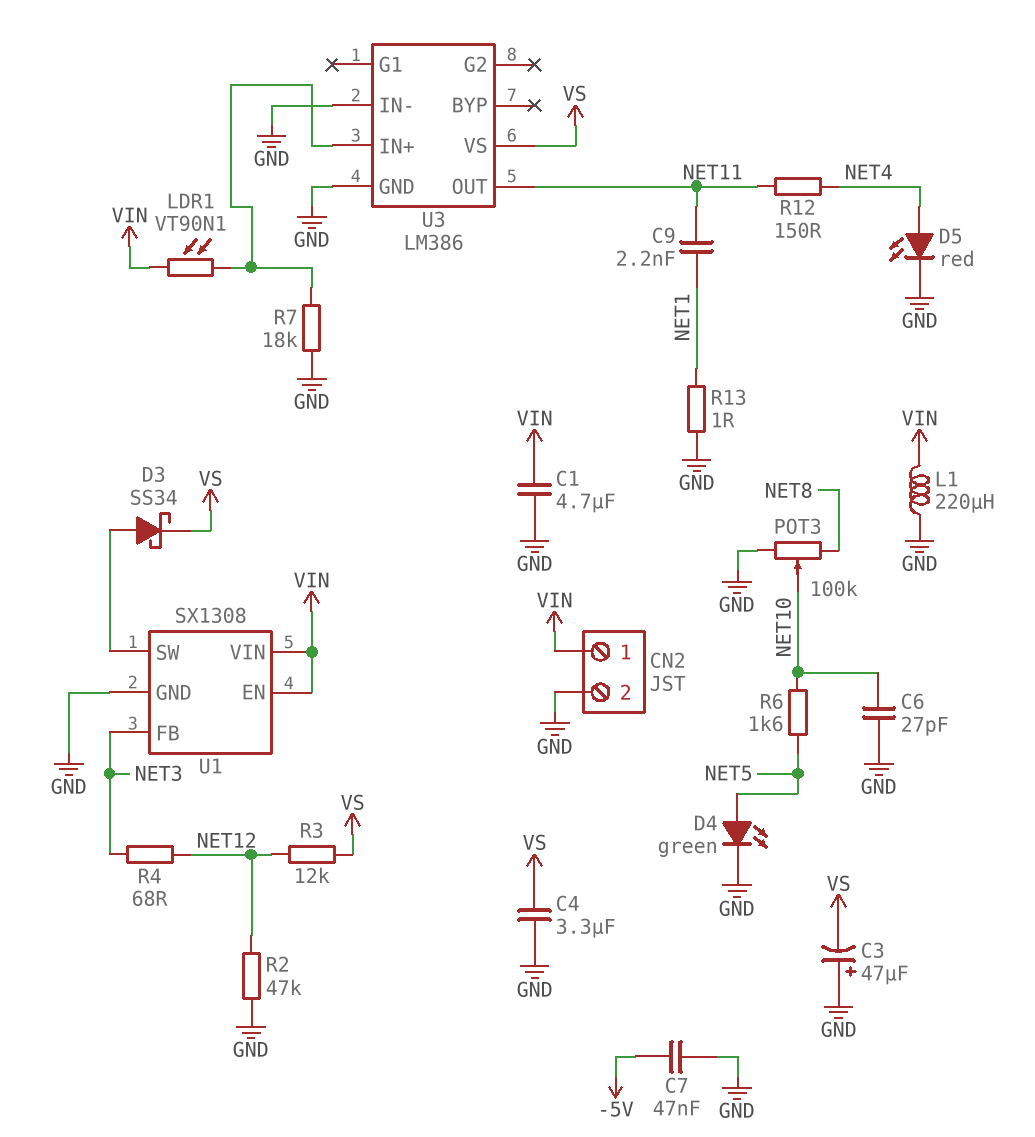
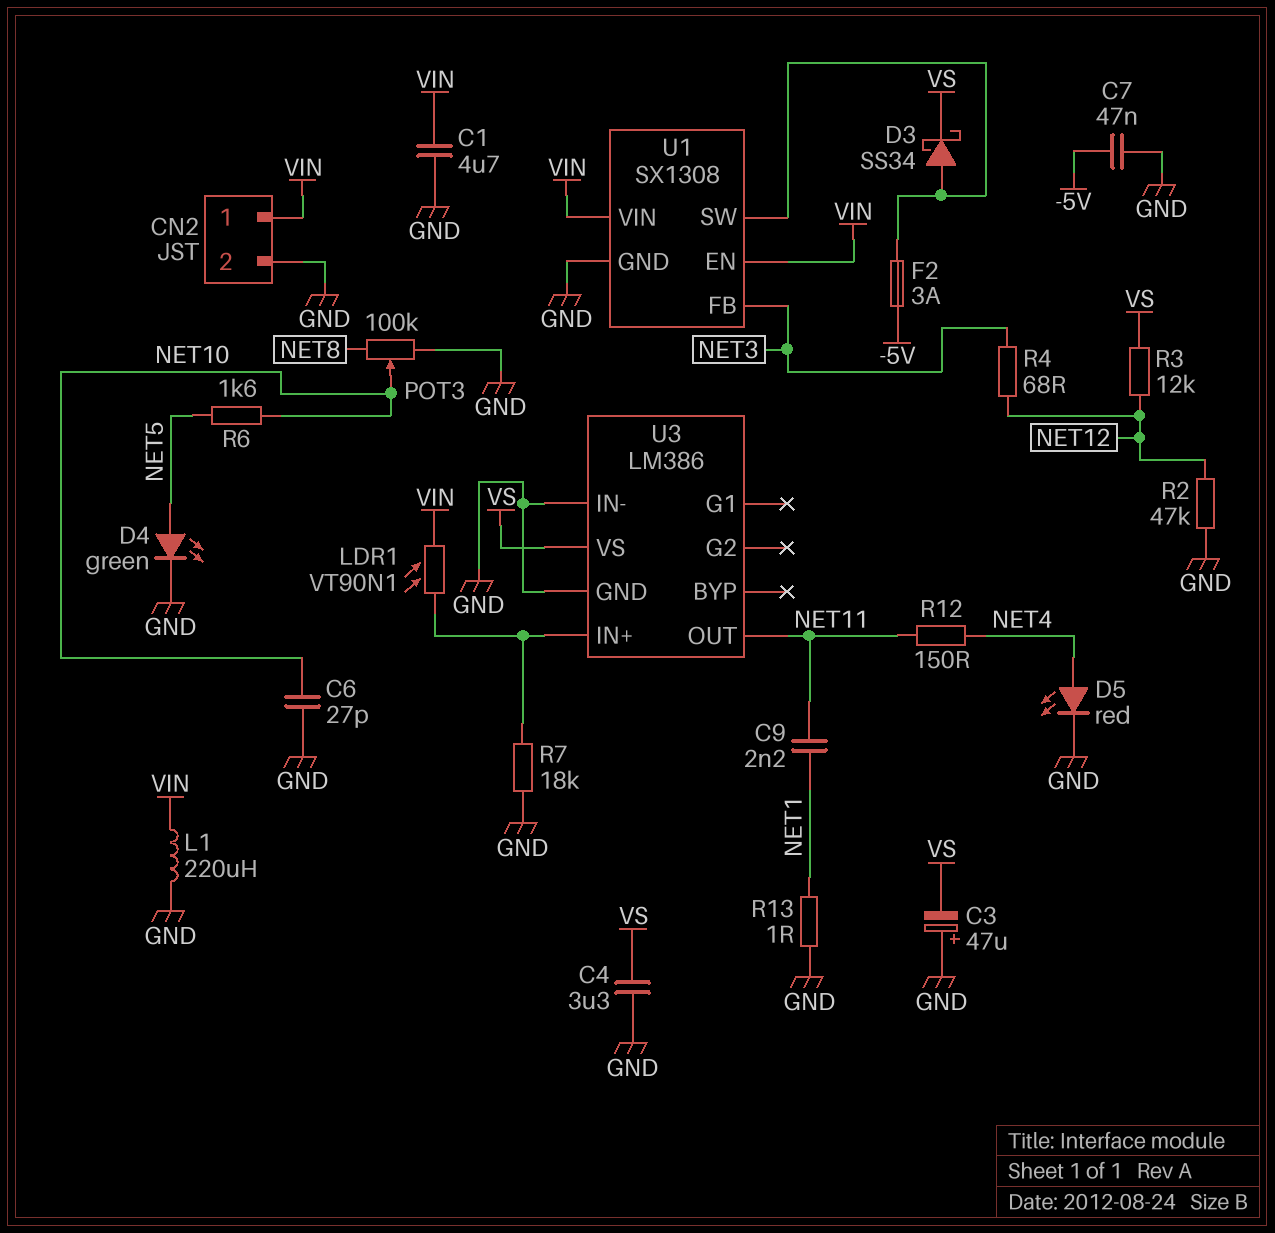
F2: none -> 3A (-5V, U1/SW)

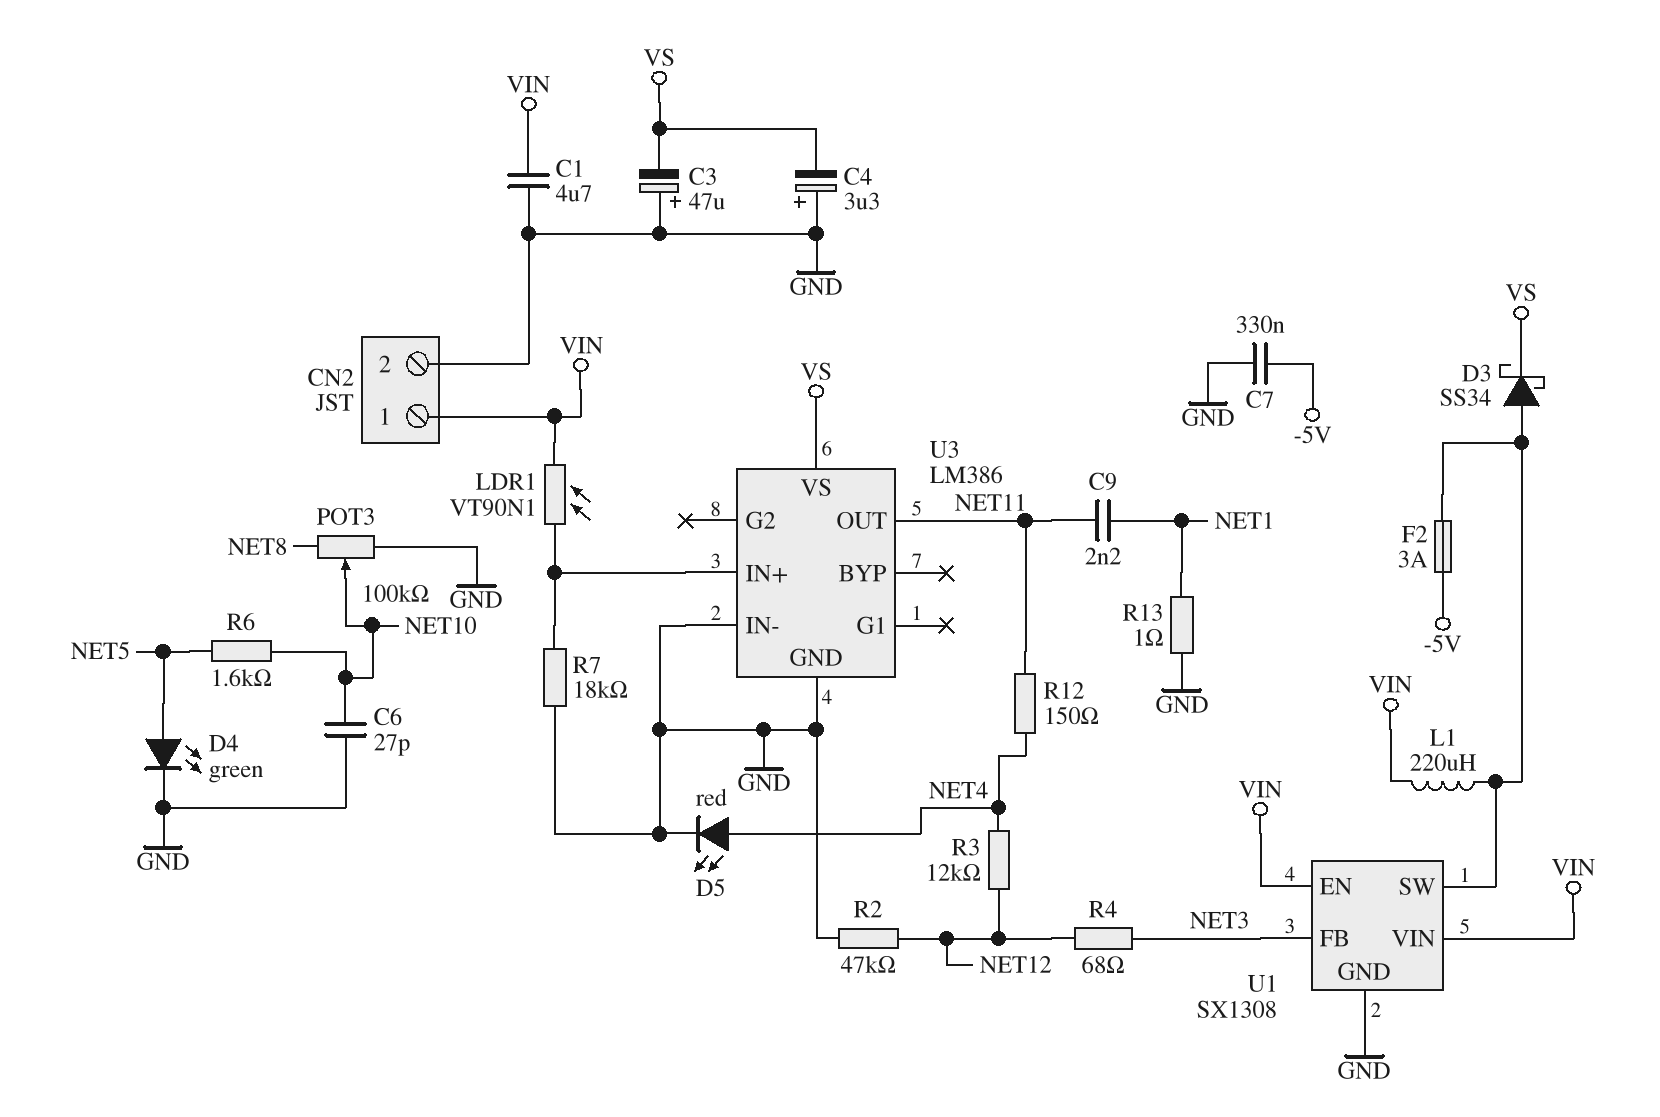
C4: 3.3uF (GND, VS) -> 3.3uF (plus GND, minus VS)
C7: 47nF (-5V, GND) -> 330nF (-5V, GND)
L1: 220uH (GND, VIN) -> 220uH (U1/SW, VIN)
R3: 12k (NET12, VS) -> 12k (NET4, NET12)

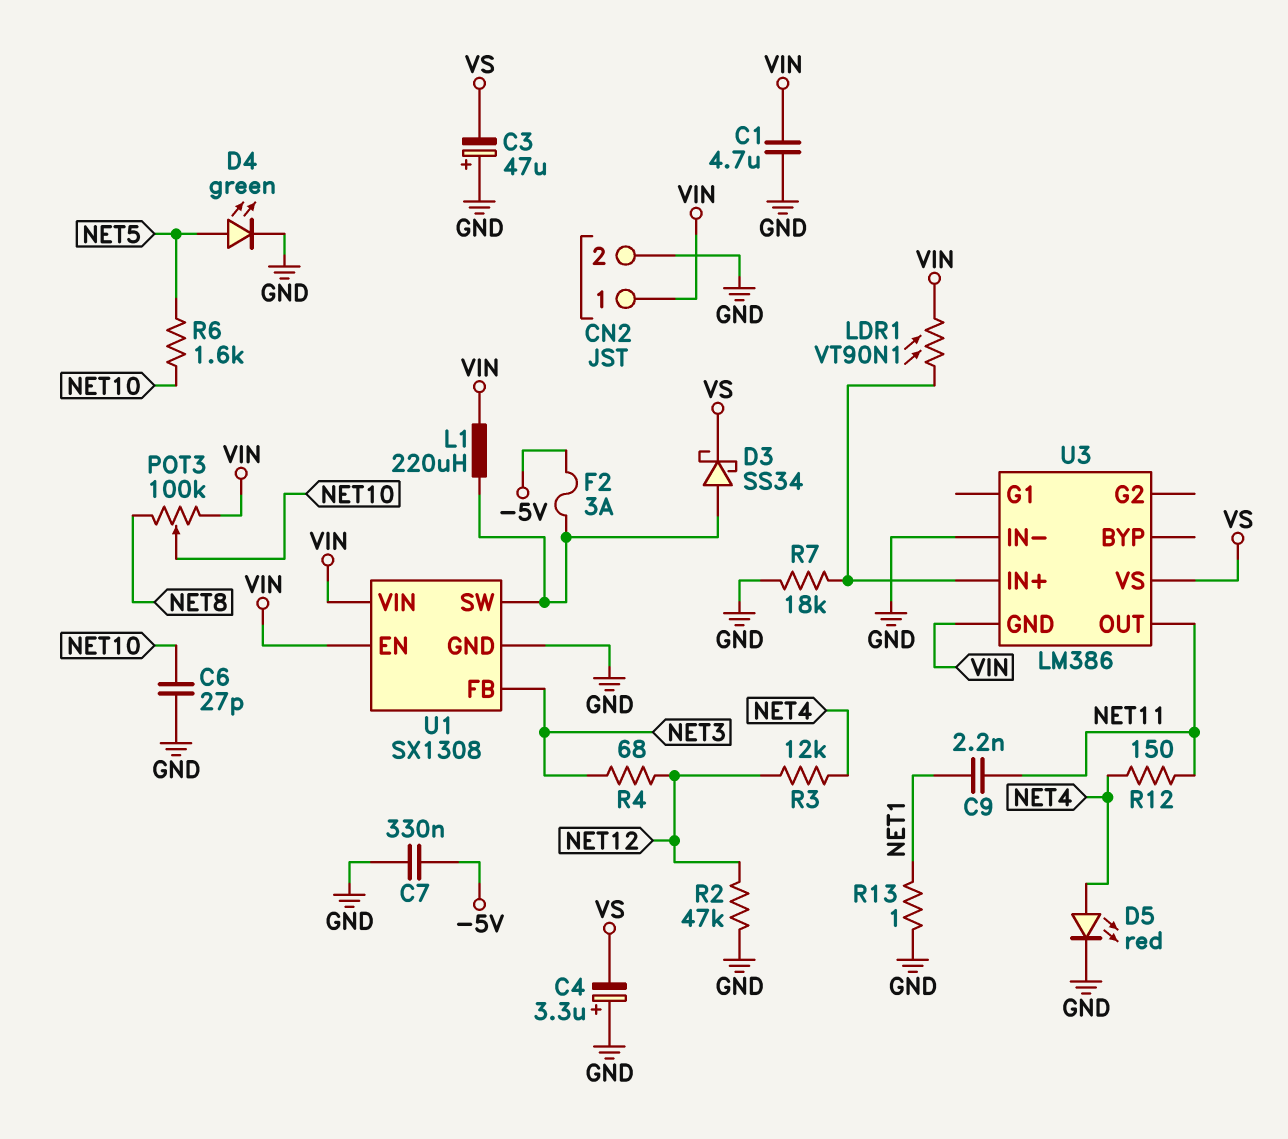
POT3: 100k (GND, NET8, wiper NET10) -> 100k (NET8, VIN, wiper NET10)
U3 pin GND: GND -> VIN

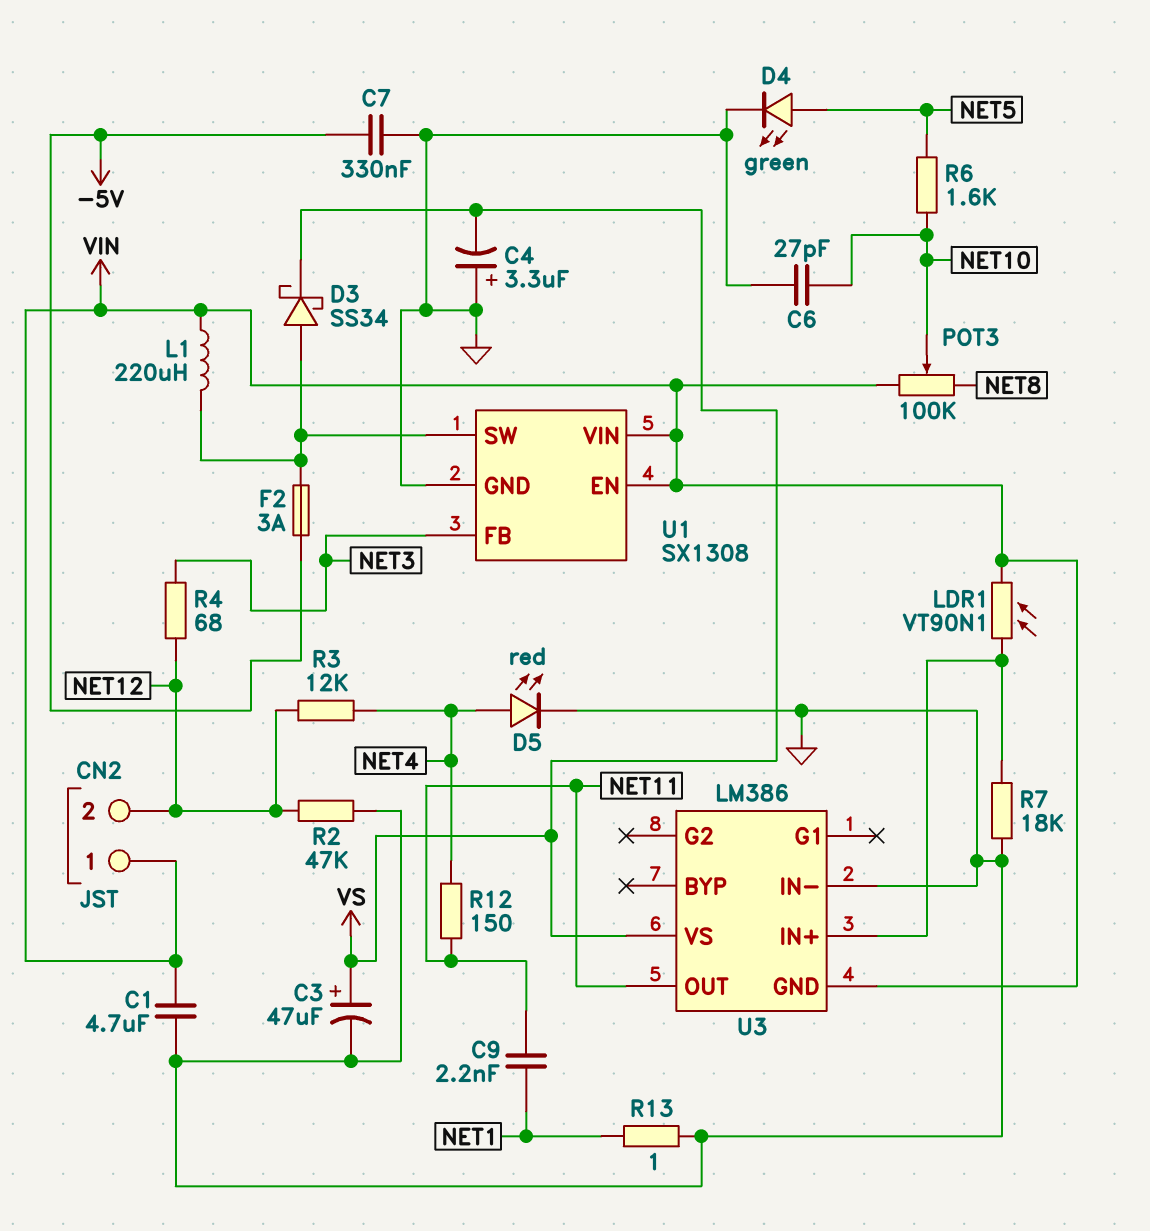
C3: 47uF (plus GND, minus VS) -> 47uF (plus VS, minus GND)
CN2 pin 2: GND -> NET12

